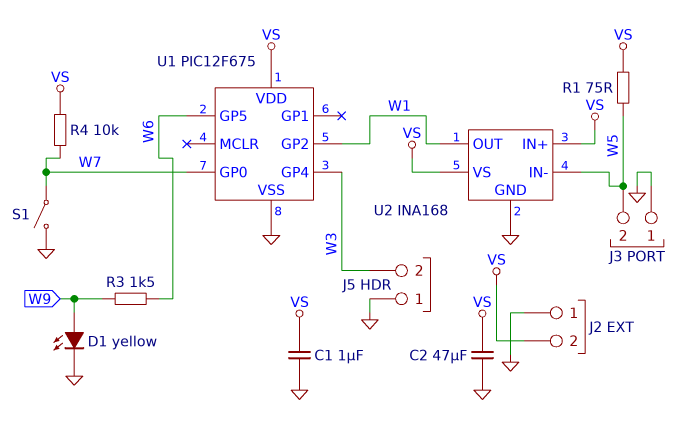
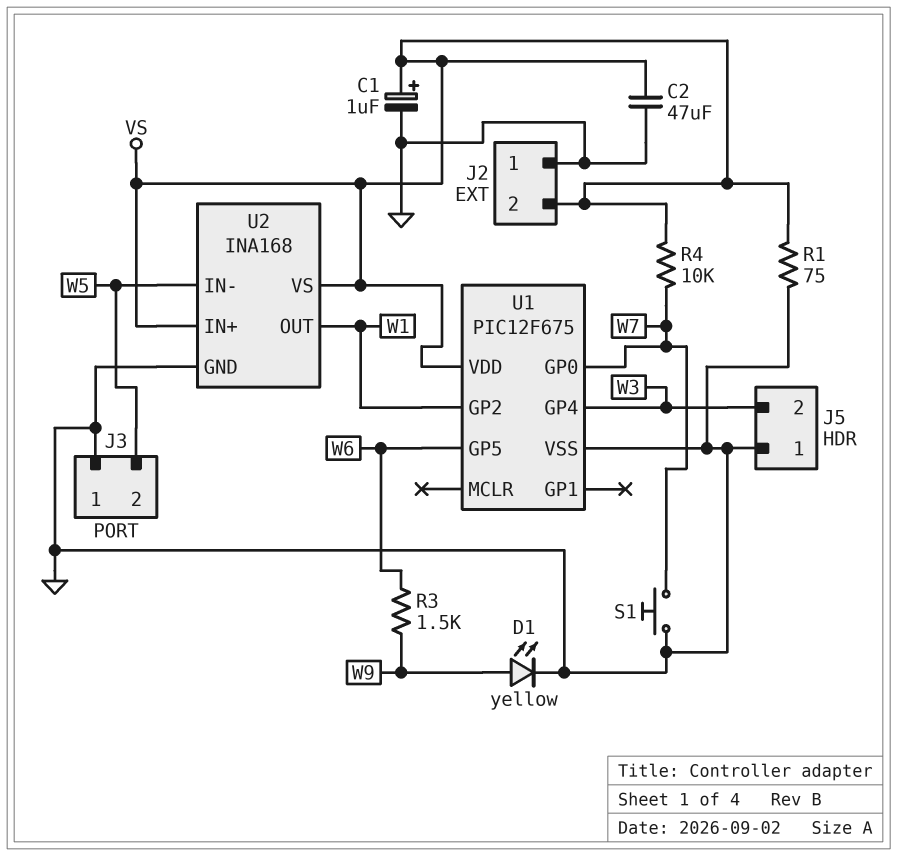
C1: 1uF (GND, VS) -> 1uF (plus VS, minus GND)
R1: 75 (VS, W5) -> 75 (GND, VS)
S1: switch (GND, W7) -> button (GND, W7)

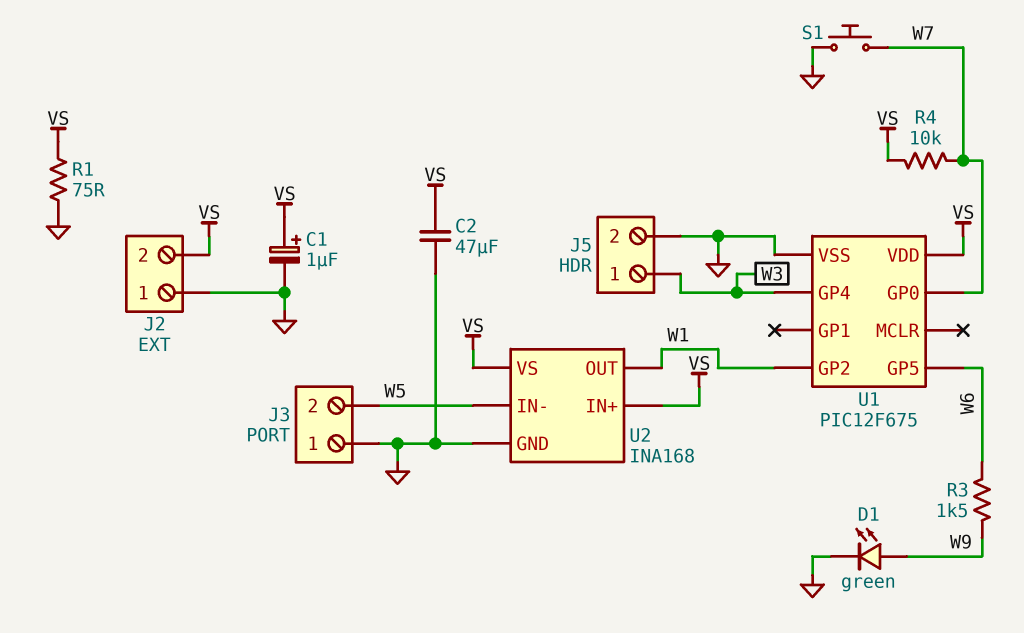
D1: LED yellow (A W9, K GND) -> LED green (A W9, K GND)
J5 pin 1: GND -> W3
J5 pin 2: W3 -> GND

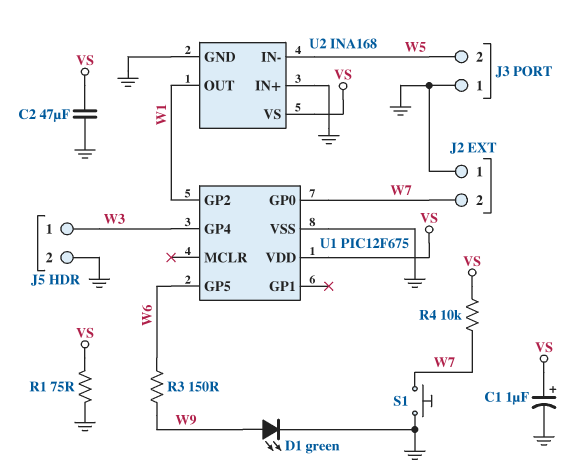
J2 pin 2: VS -> W7
R3: 1.5k (W6, W9) -> 150 (W6, W9)
U2 pin IN+: VS -> GND

